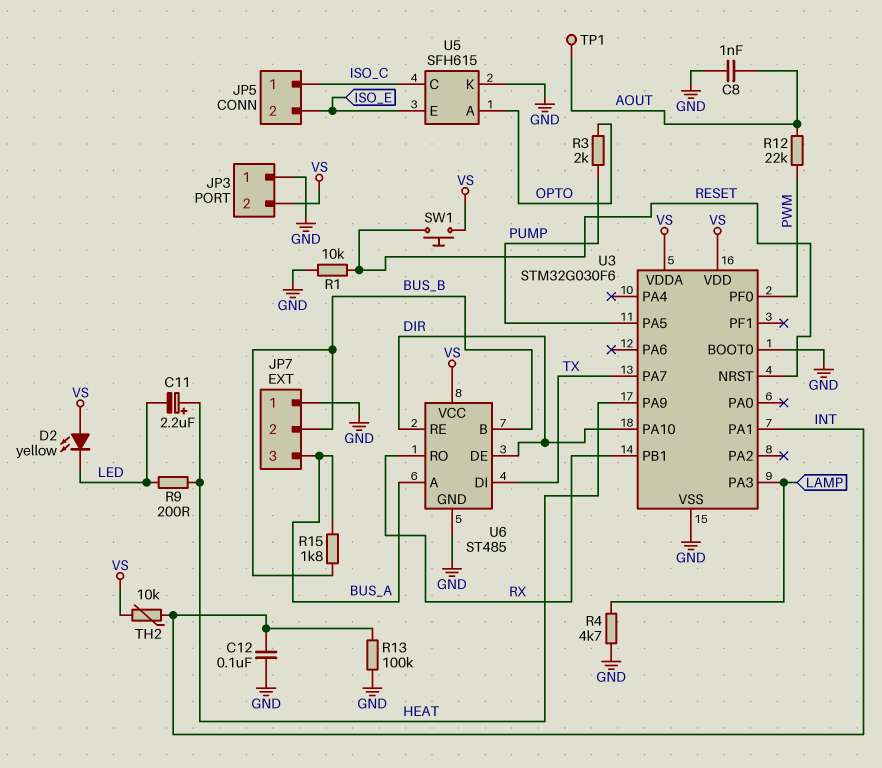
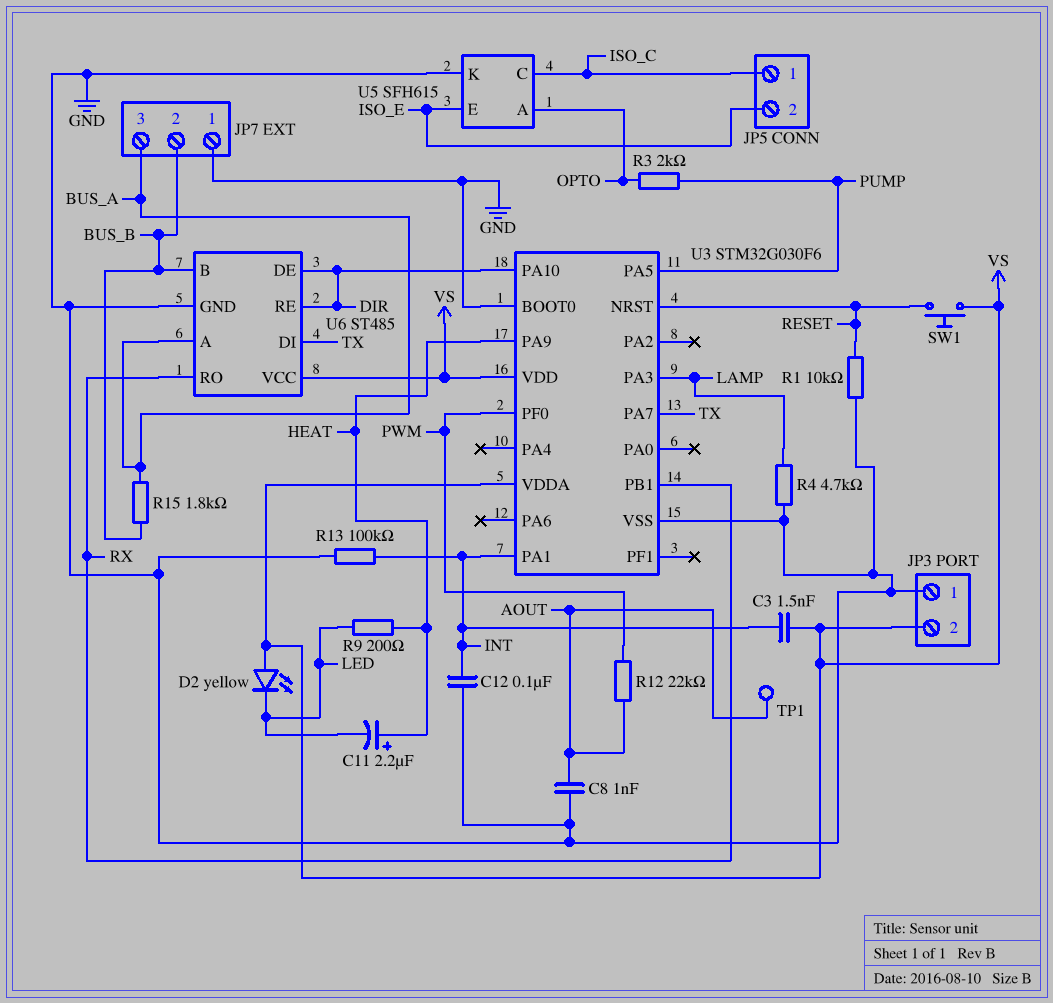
C3: none -> 1.5nF (INT, VS)
TH2: 10k (INT, VS) -> none

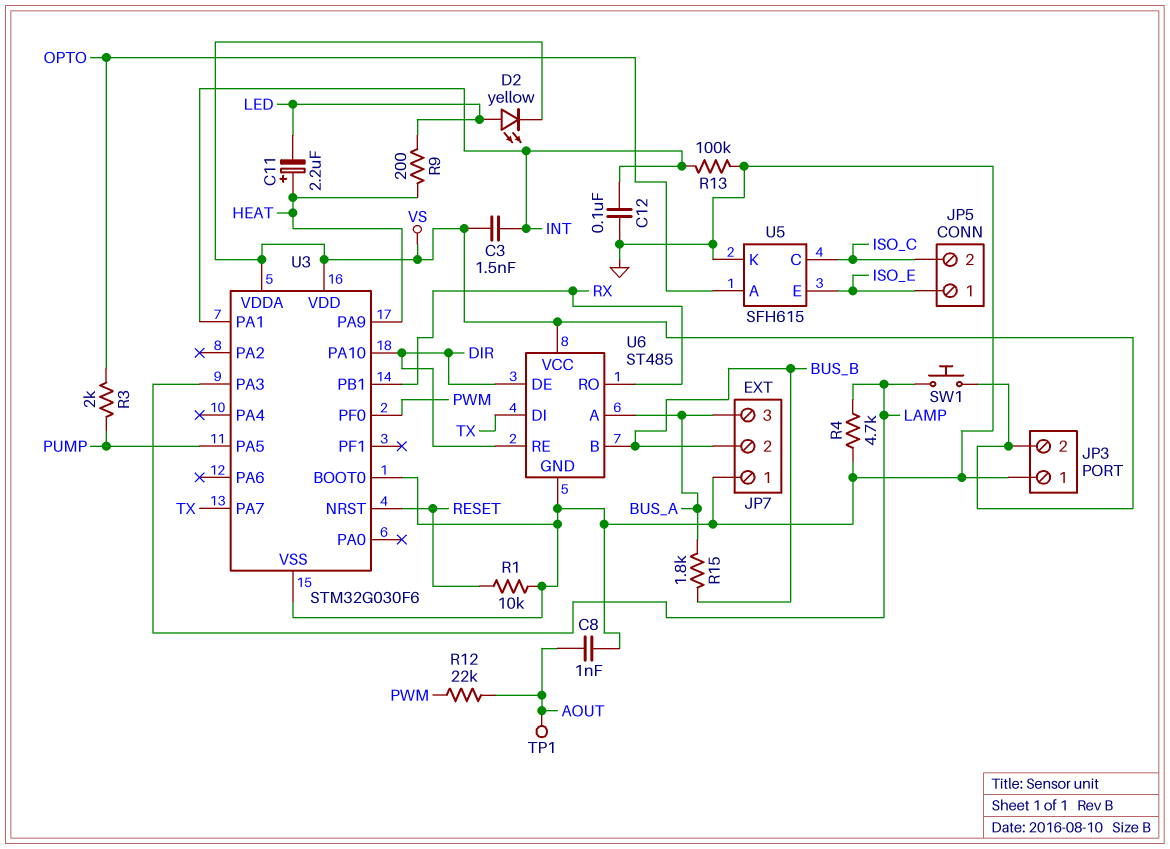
D2: LED yellow (A VS, K LED) -> LED yellow (A LED, K VS)
JP5 pin 1: ISO_C -> ISO_E
JP5 pin 2: ISO_E -> ISO_C
SW1: button (RESET, VS) -> button (LAMP, VS)

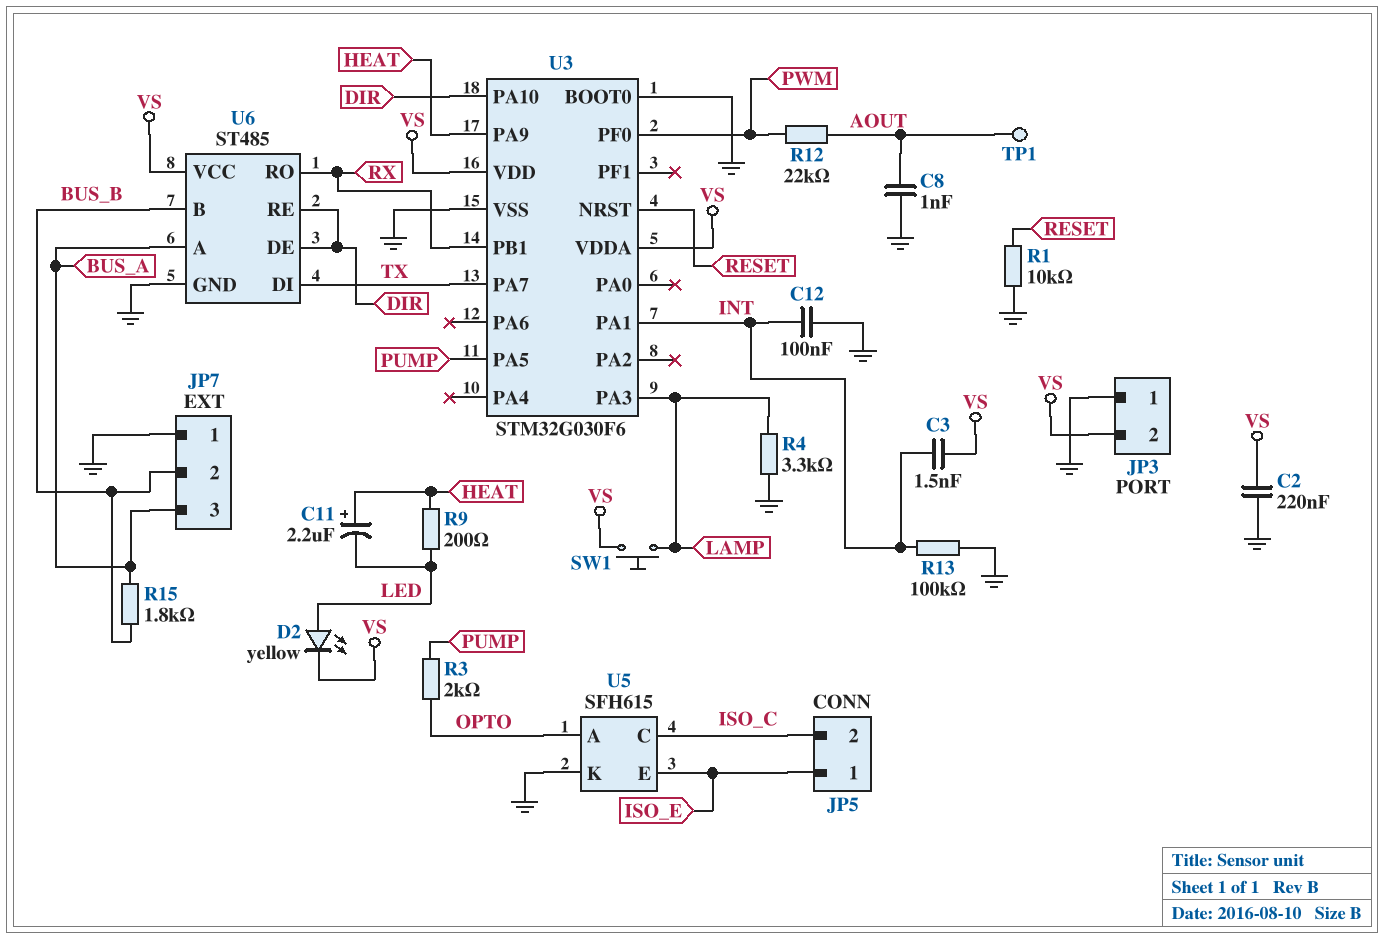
C2: none -> 220nF (GND, VS)
R4: 4.7k (GND, LAMP) -> 3.3k (GND, LAMP)

